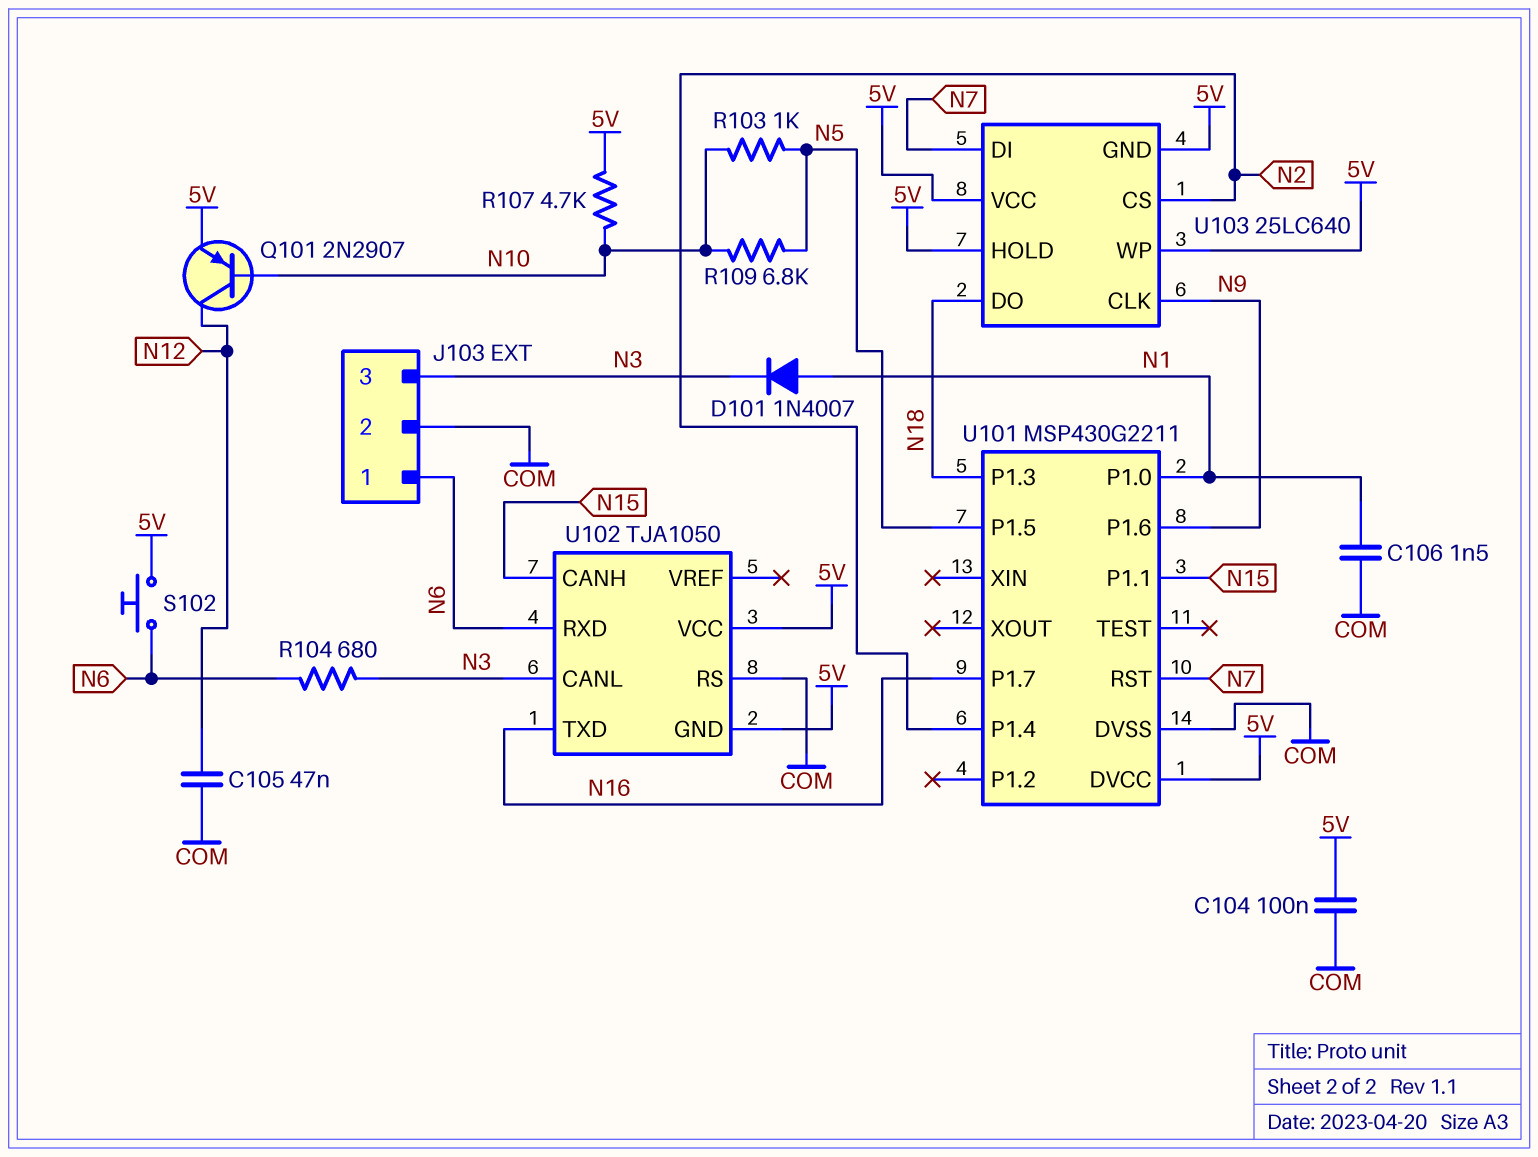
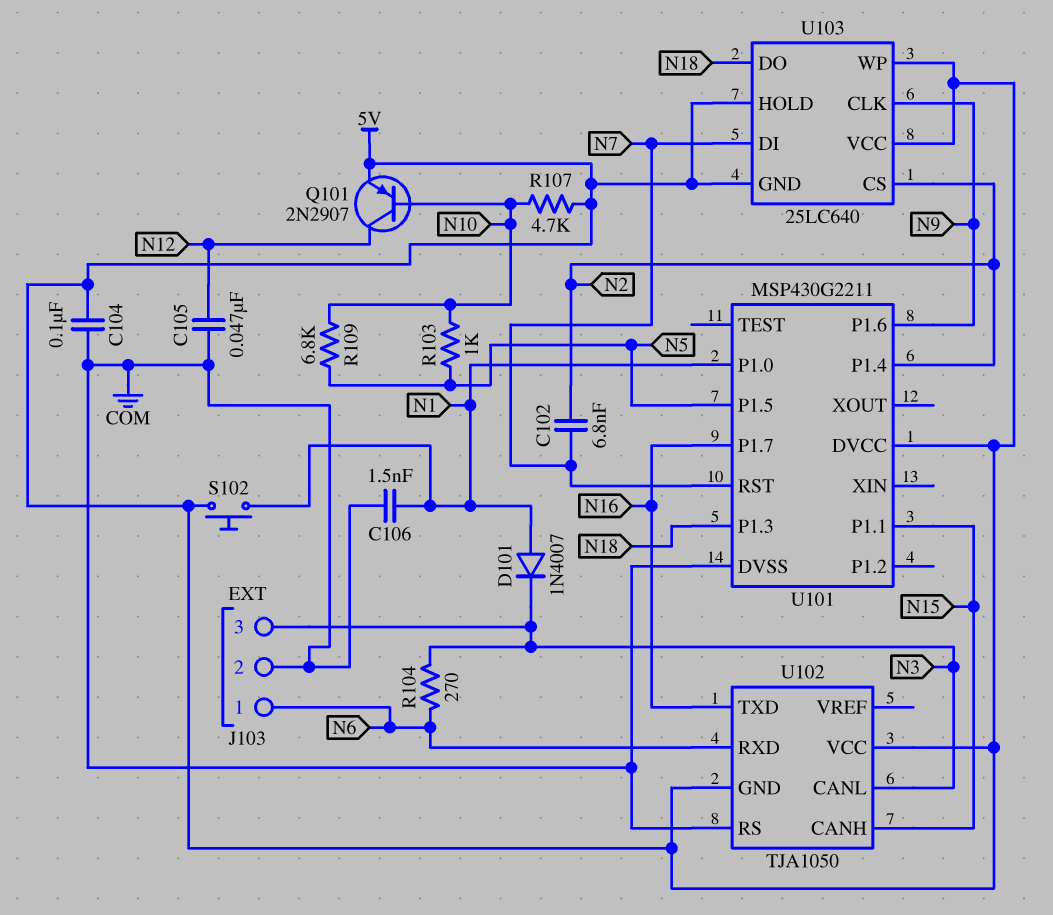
C102: none -> 6.8nF (N2, N7)
R104: 680 (N3, N6) -> 270 (N3, N6)
S102: button (5V, N6) -> button (5V, N1)

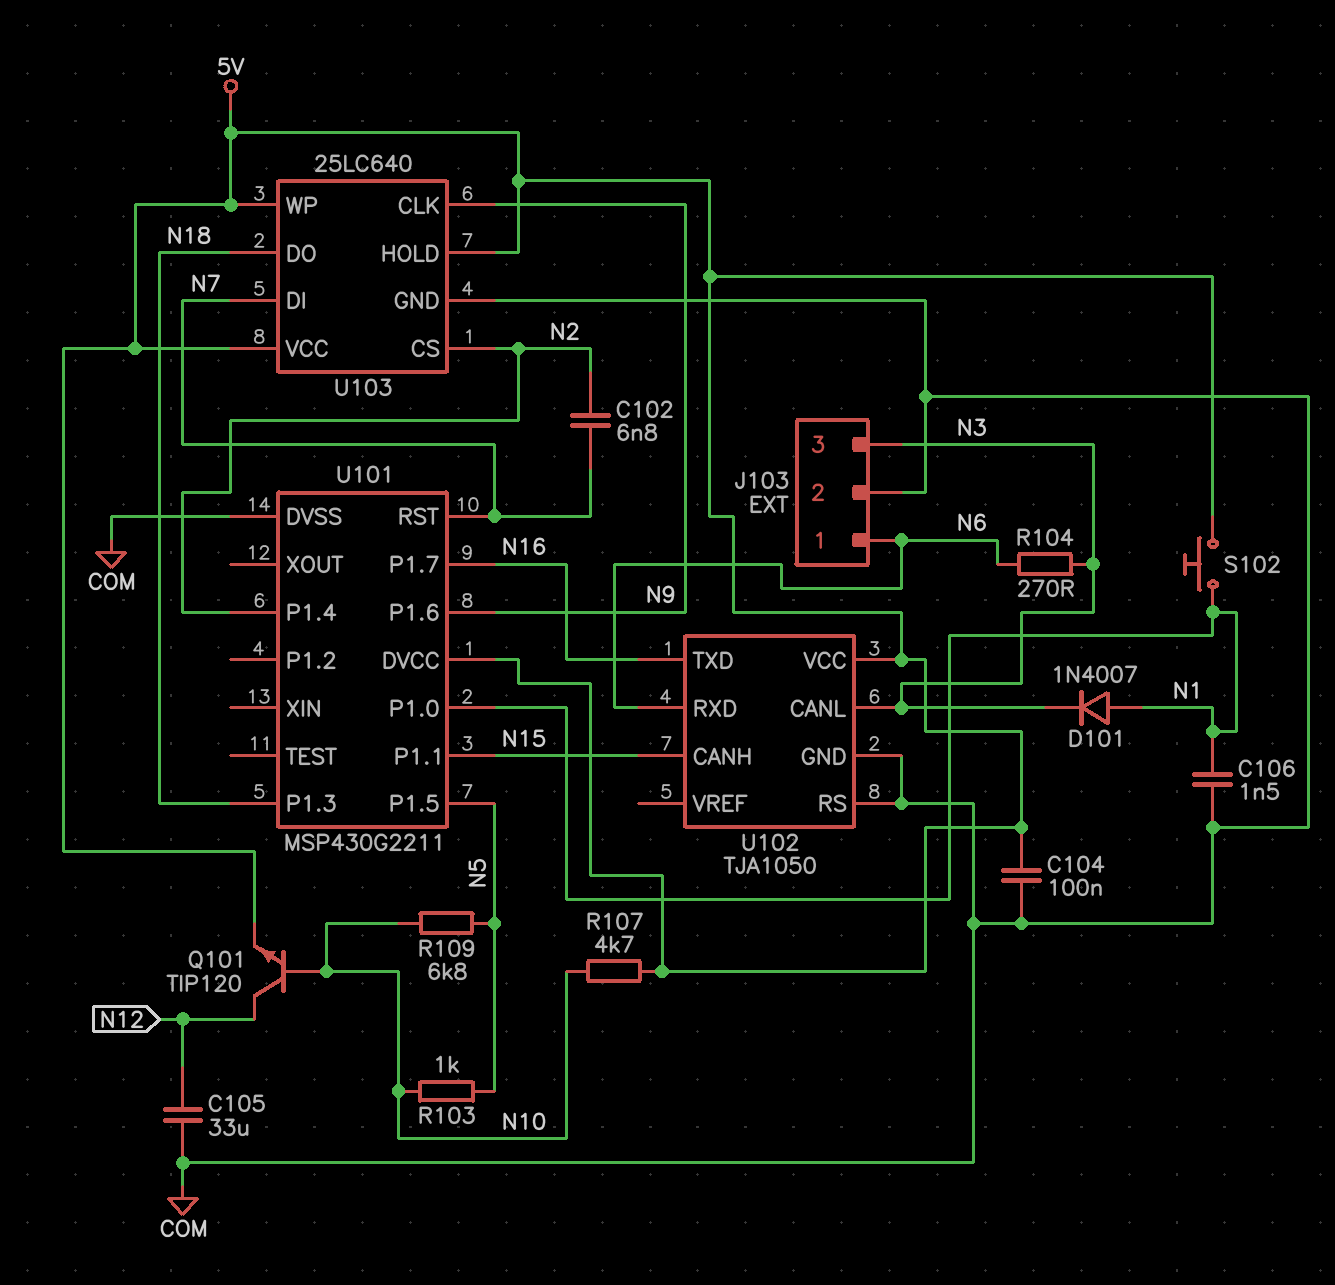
C105: 47nF (COM, N12) -> 33uF (COM, N12)
Q101: PNP 2N2907 (B N10, C N12, E 5V) -> NPN TIP120 (B N10, C N12, E 5V)
U102 pin GND: 5V -> COM
U103 pin GND: 5V -> COM

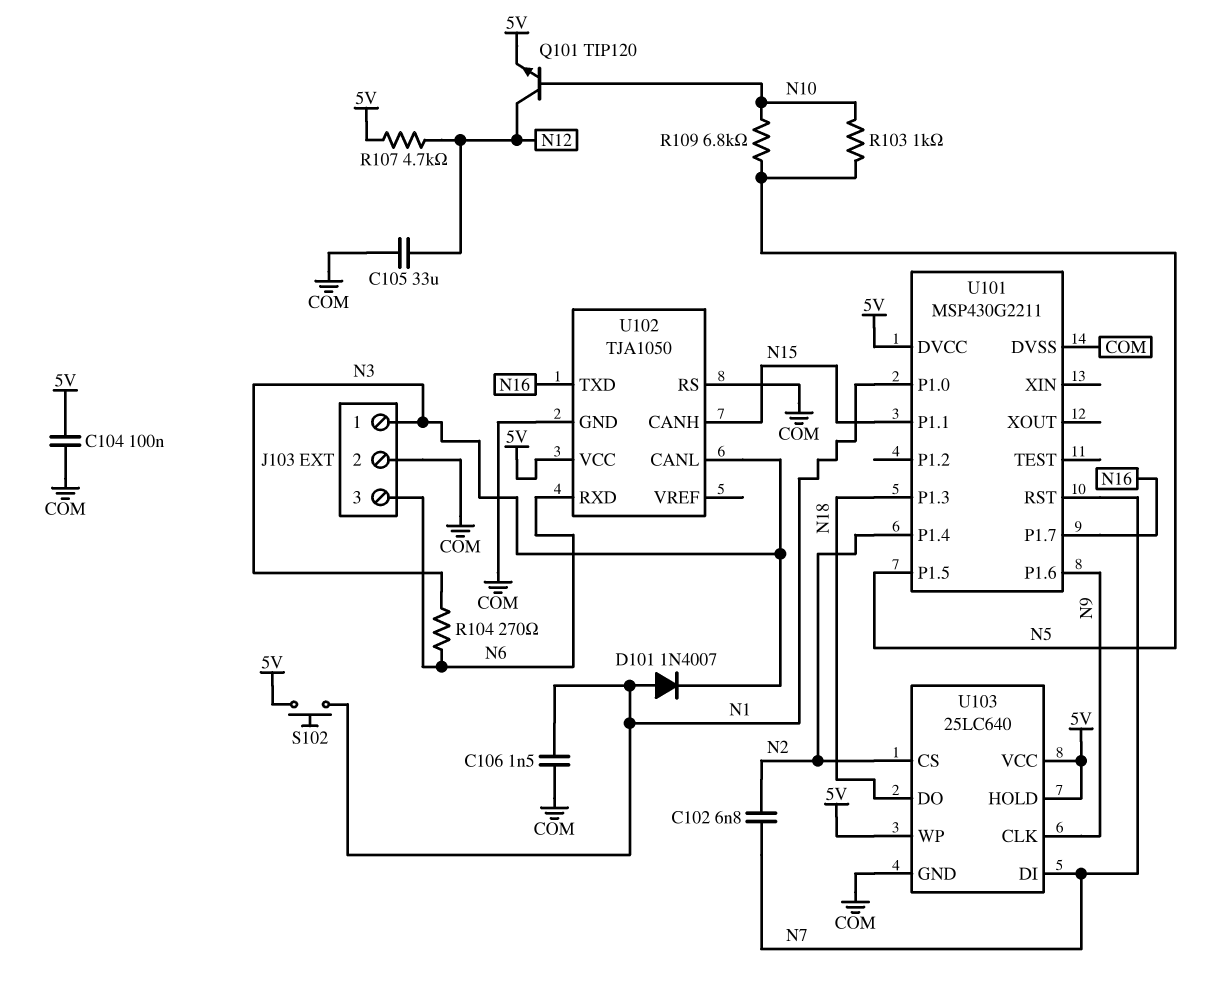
J103 pin 1: N6 -> N3
J103 pin 3: N3 -> N6
R107: 4.7k (5V, N10) -> 4.7k (5V, N12)

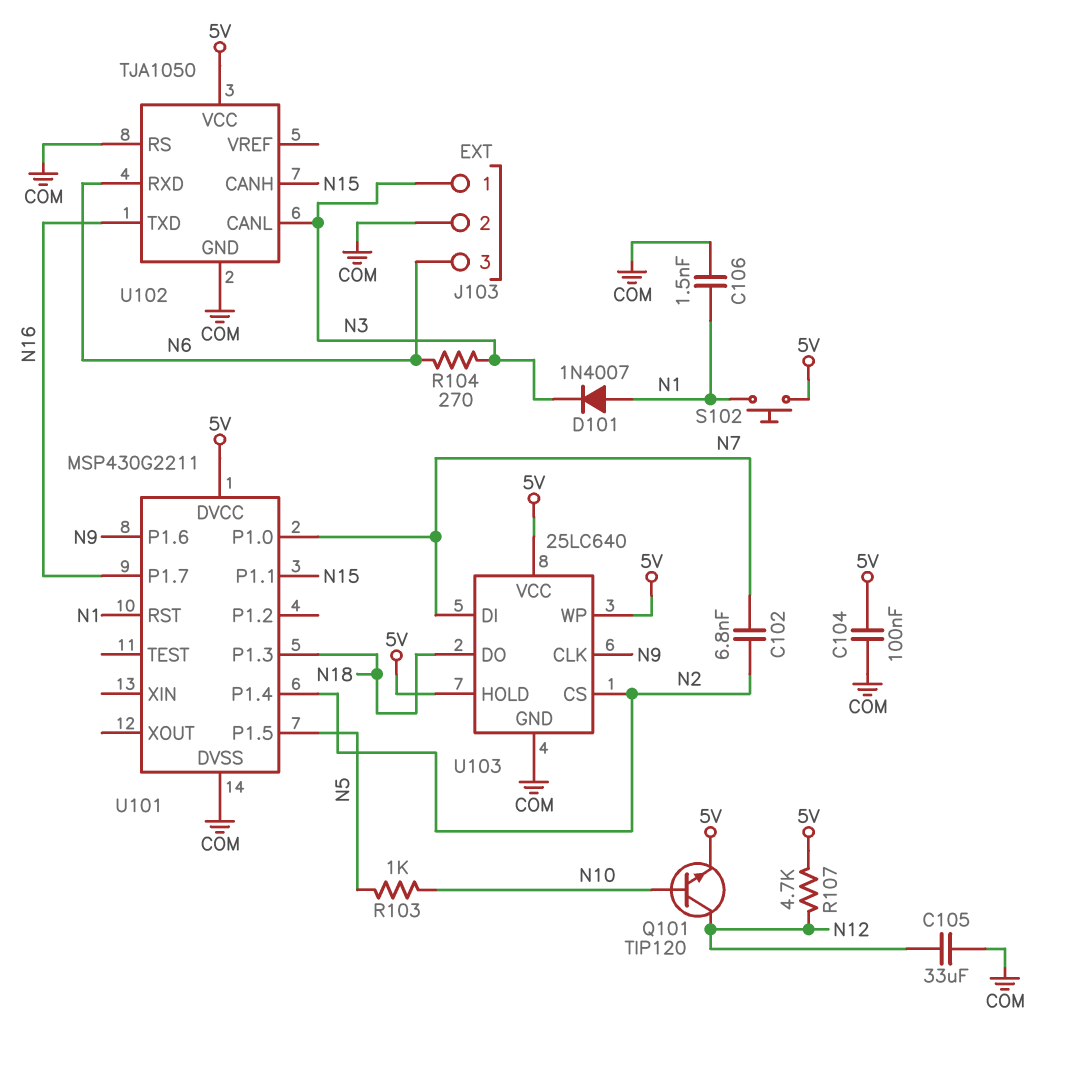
R109: 6.8k (N5, N10) -> none
U101 pin P1.0: N1 -> N7
U101 pin RST: N7 -> N1

